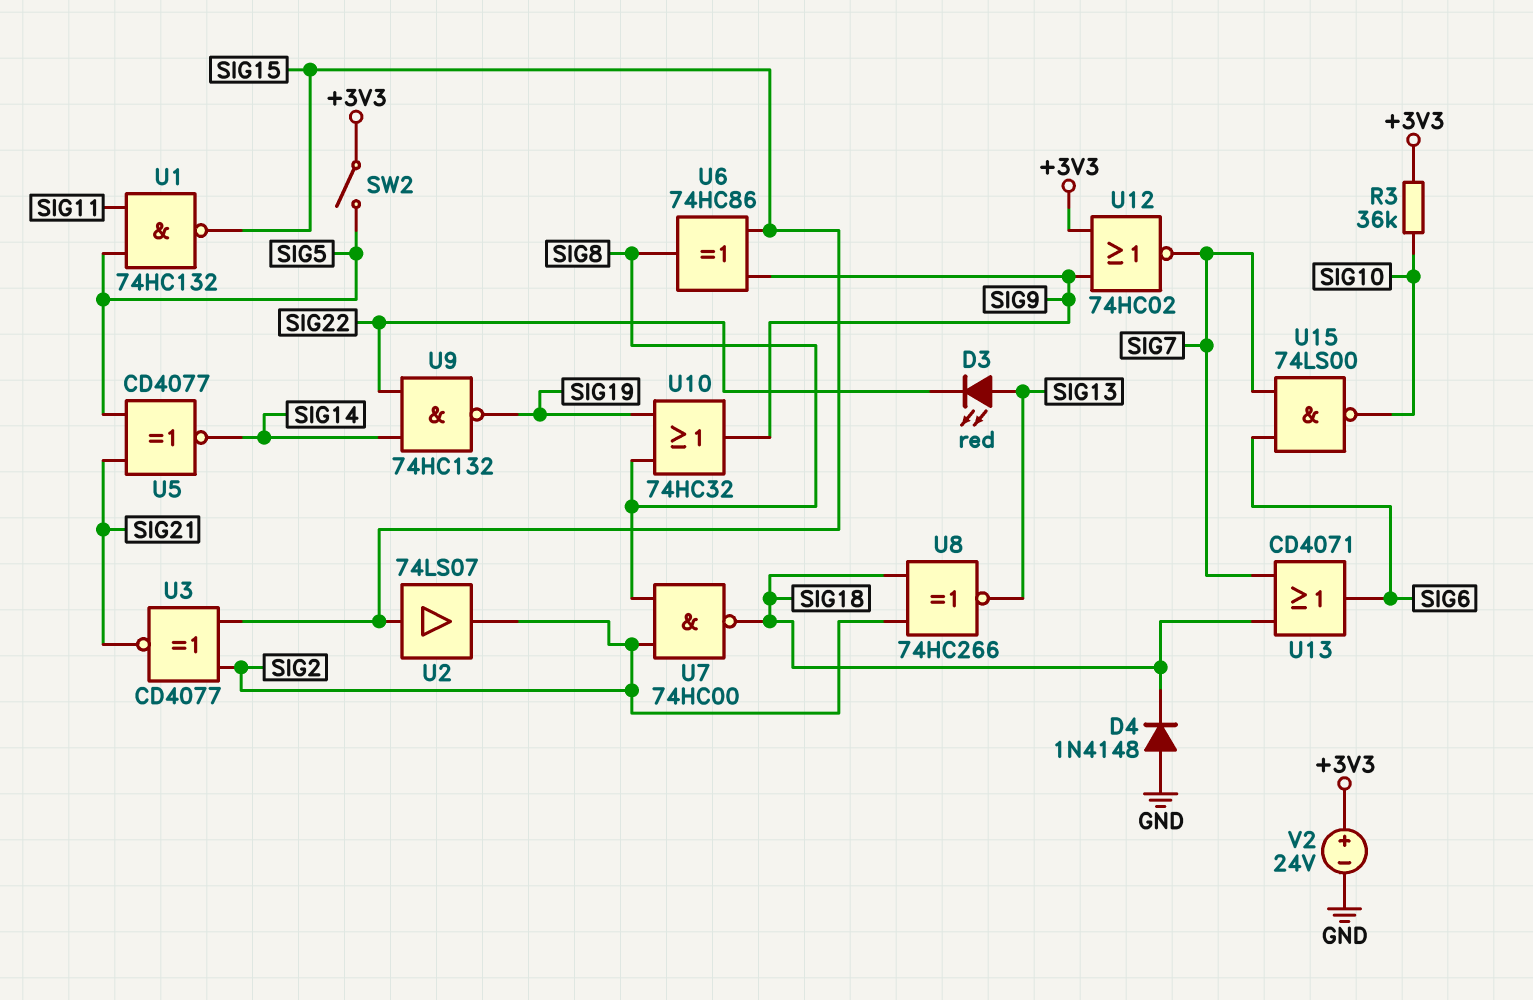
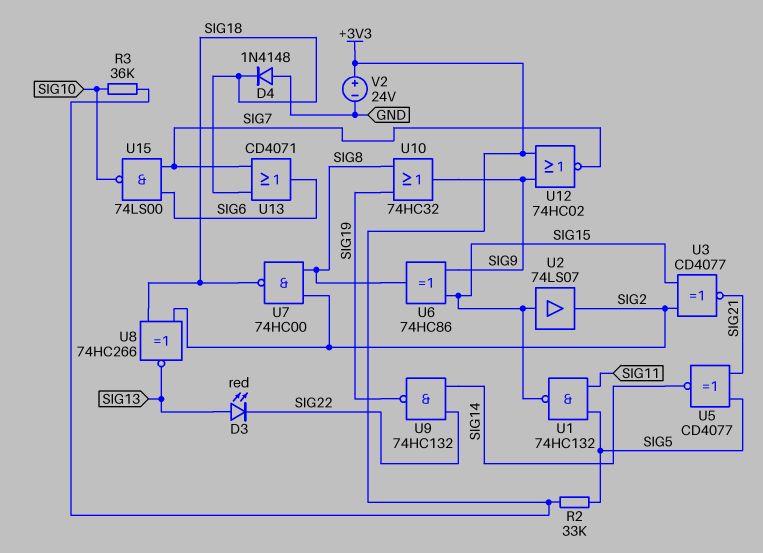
R2: none -> 33k (+3V3, SIG5)
SW2: switch (+3V3, SIG5) -> none

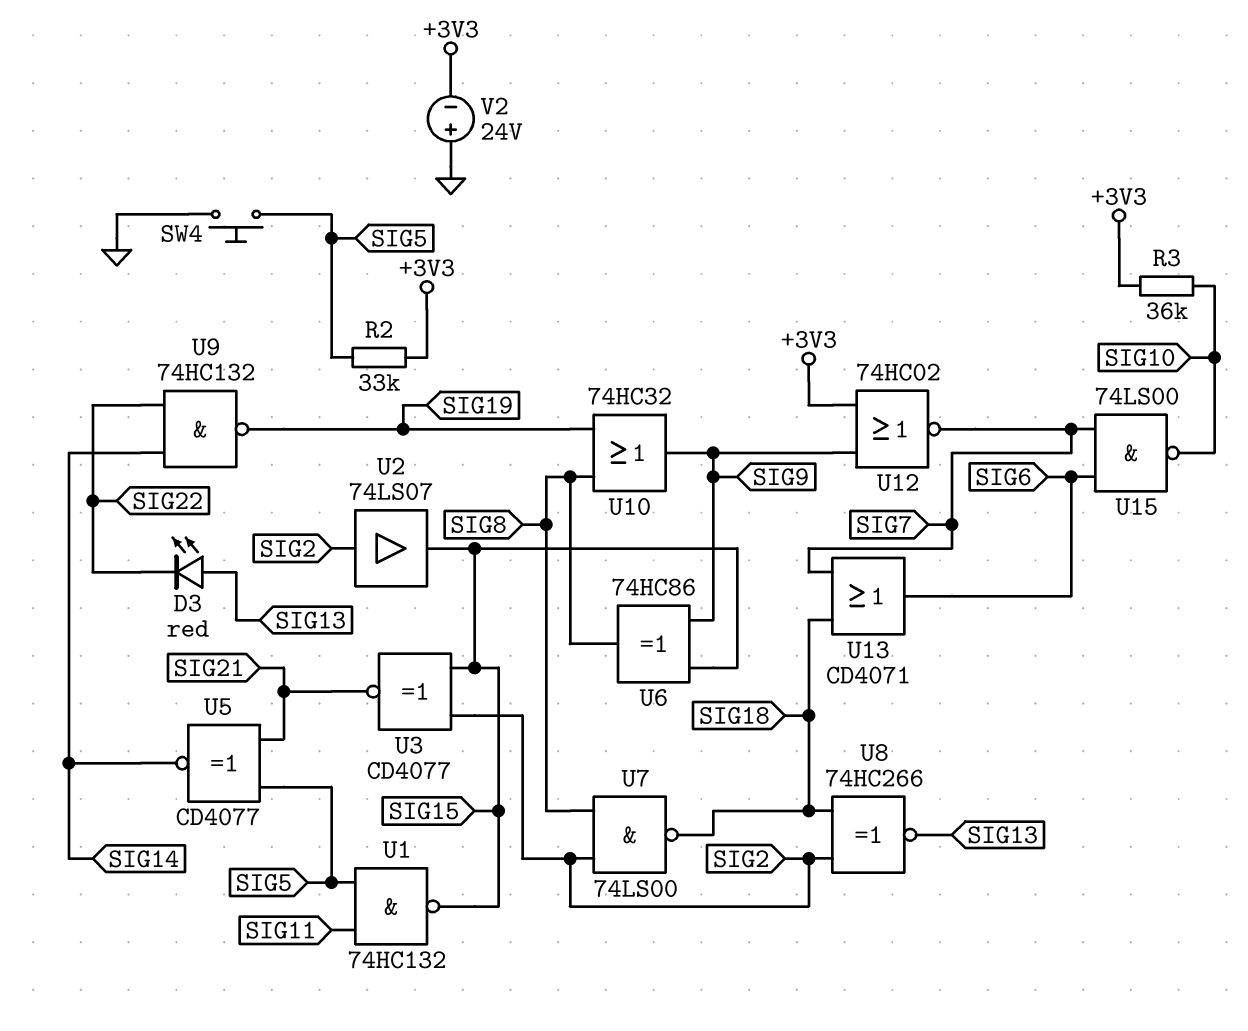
D4: diode 1N4148 (A GND, K SIG18) -> none
SW4: none -> button (GND, SIG5)
U2: buffer 74LS07 (in SIG15, out SIG2) -> buffer 74LS07 (in SIG2, out SIG15)
U7: NAND 74HC00 (in SIG2, in SIG8, out SIG18) -> NAND 74LS00 (in SIG2, in SIG8, out SIG18)
V2: 24V (plus +3V3, minus GND) -> 24V (plus GND, minus +3V3)

